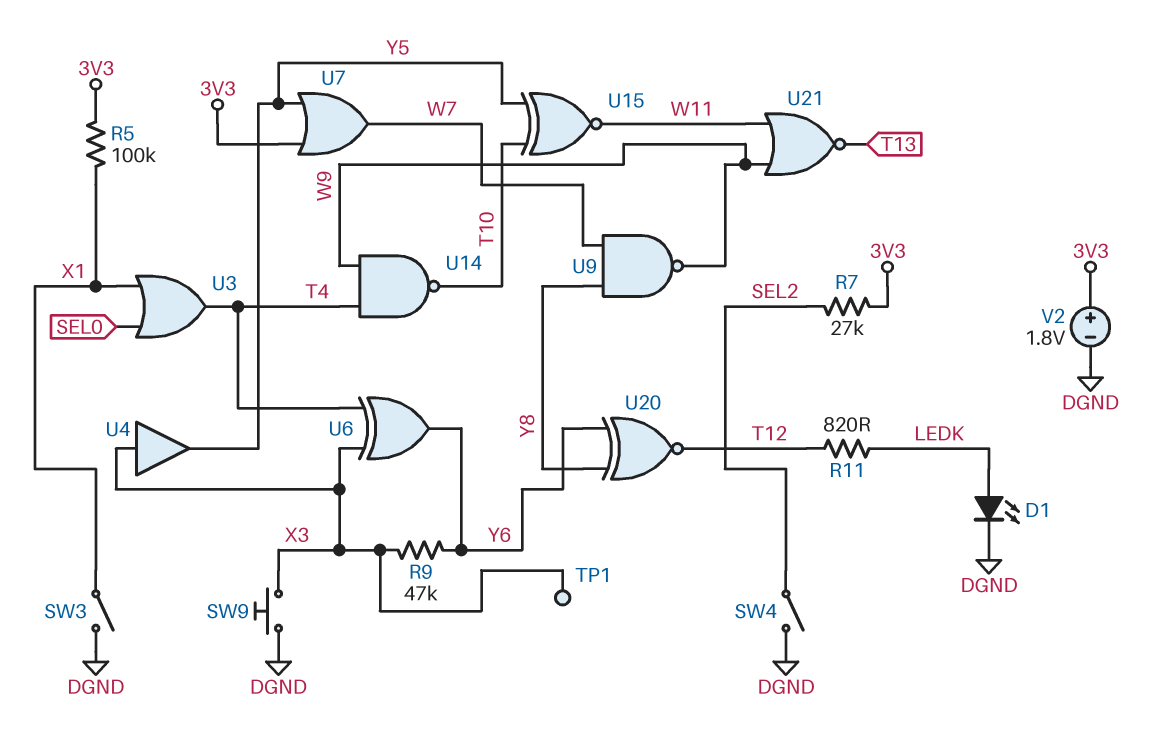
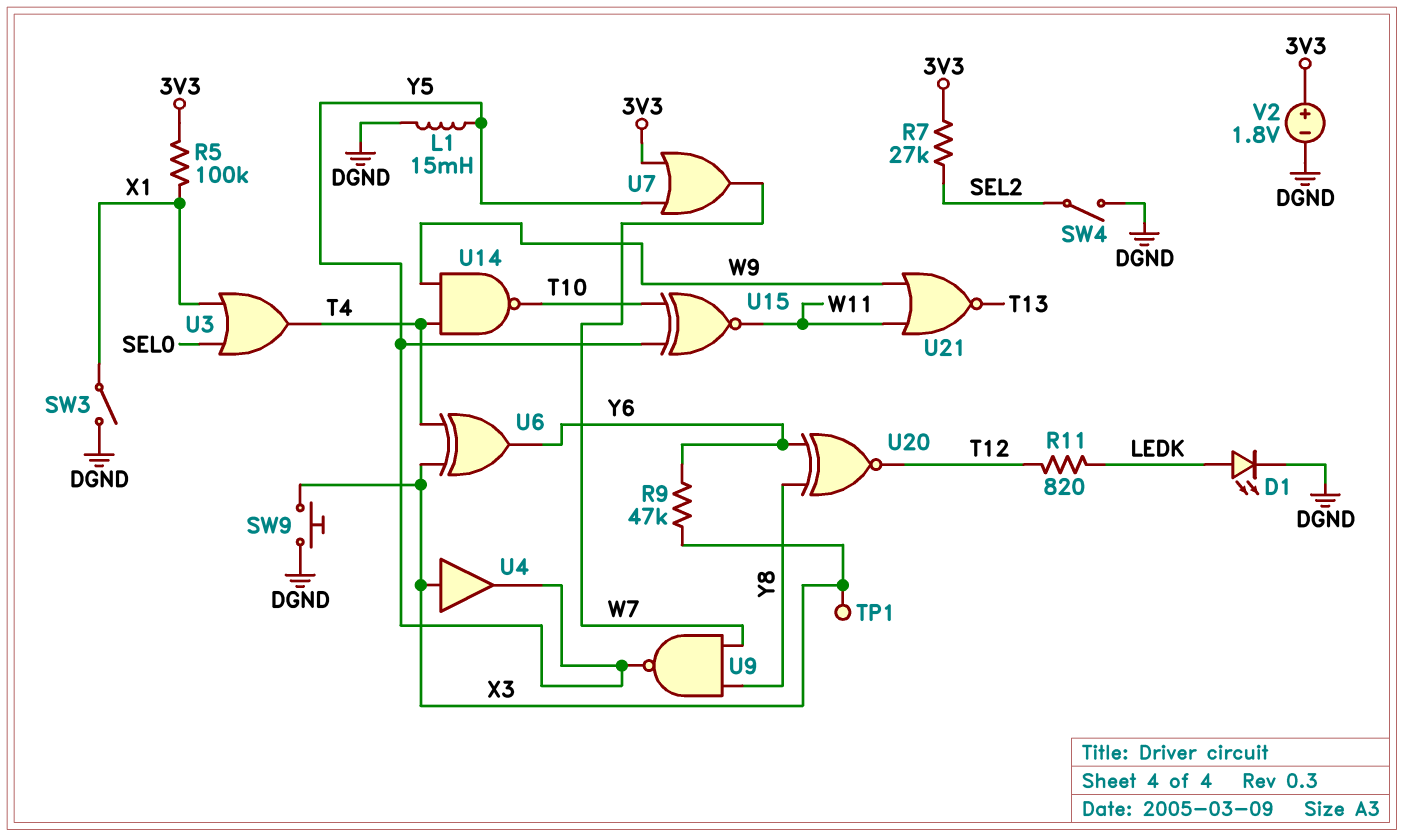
L1: none -> 15mH (DGND, Y5)
U9: NAND (in W7, in Y8, out W9) -> NAND (in W7, in Y8, out Y5)

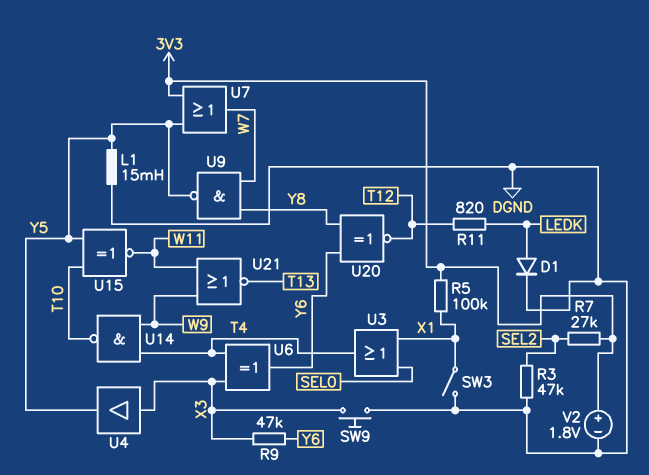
D1: LED (A LEDK, K DGND) -> diode (A LEDK, K DGND)
R3: none -> 47k (DGND, SEL2)
SW4: switch (DGND, SEL2) -> none
TP1: test point (X3) -> none

